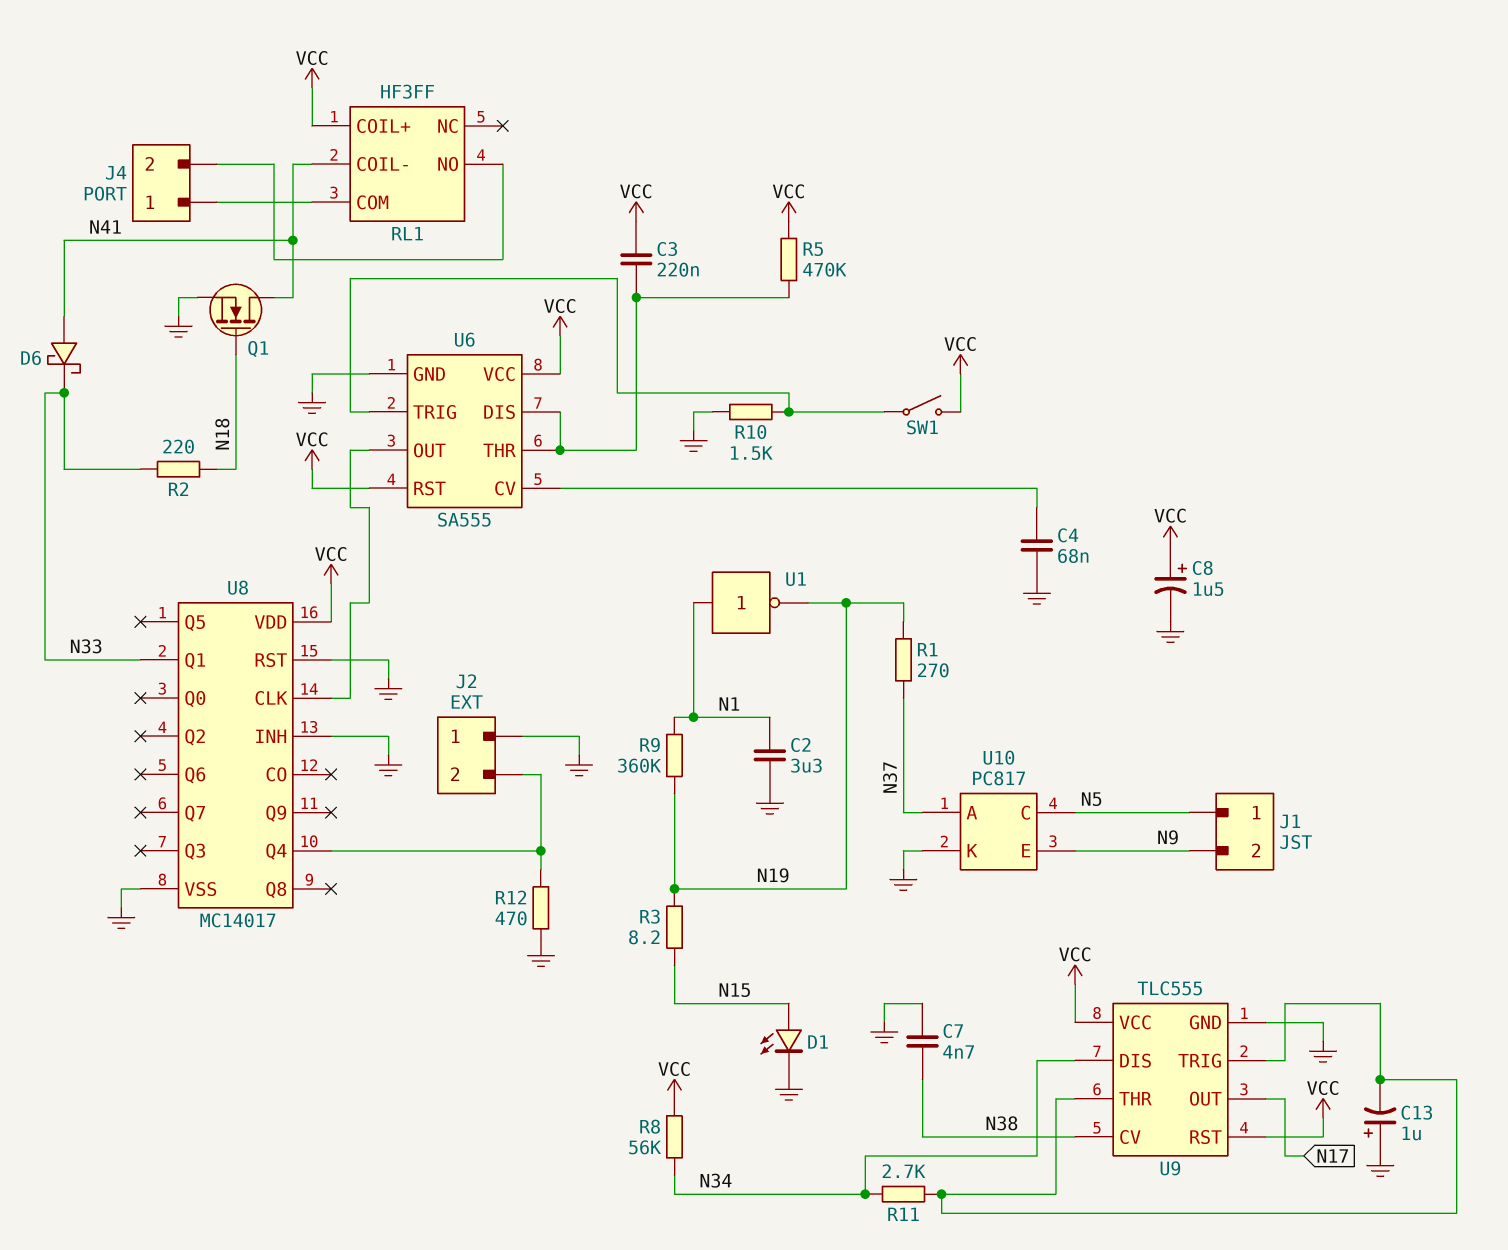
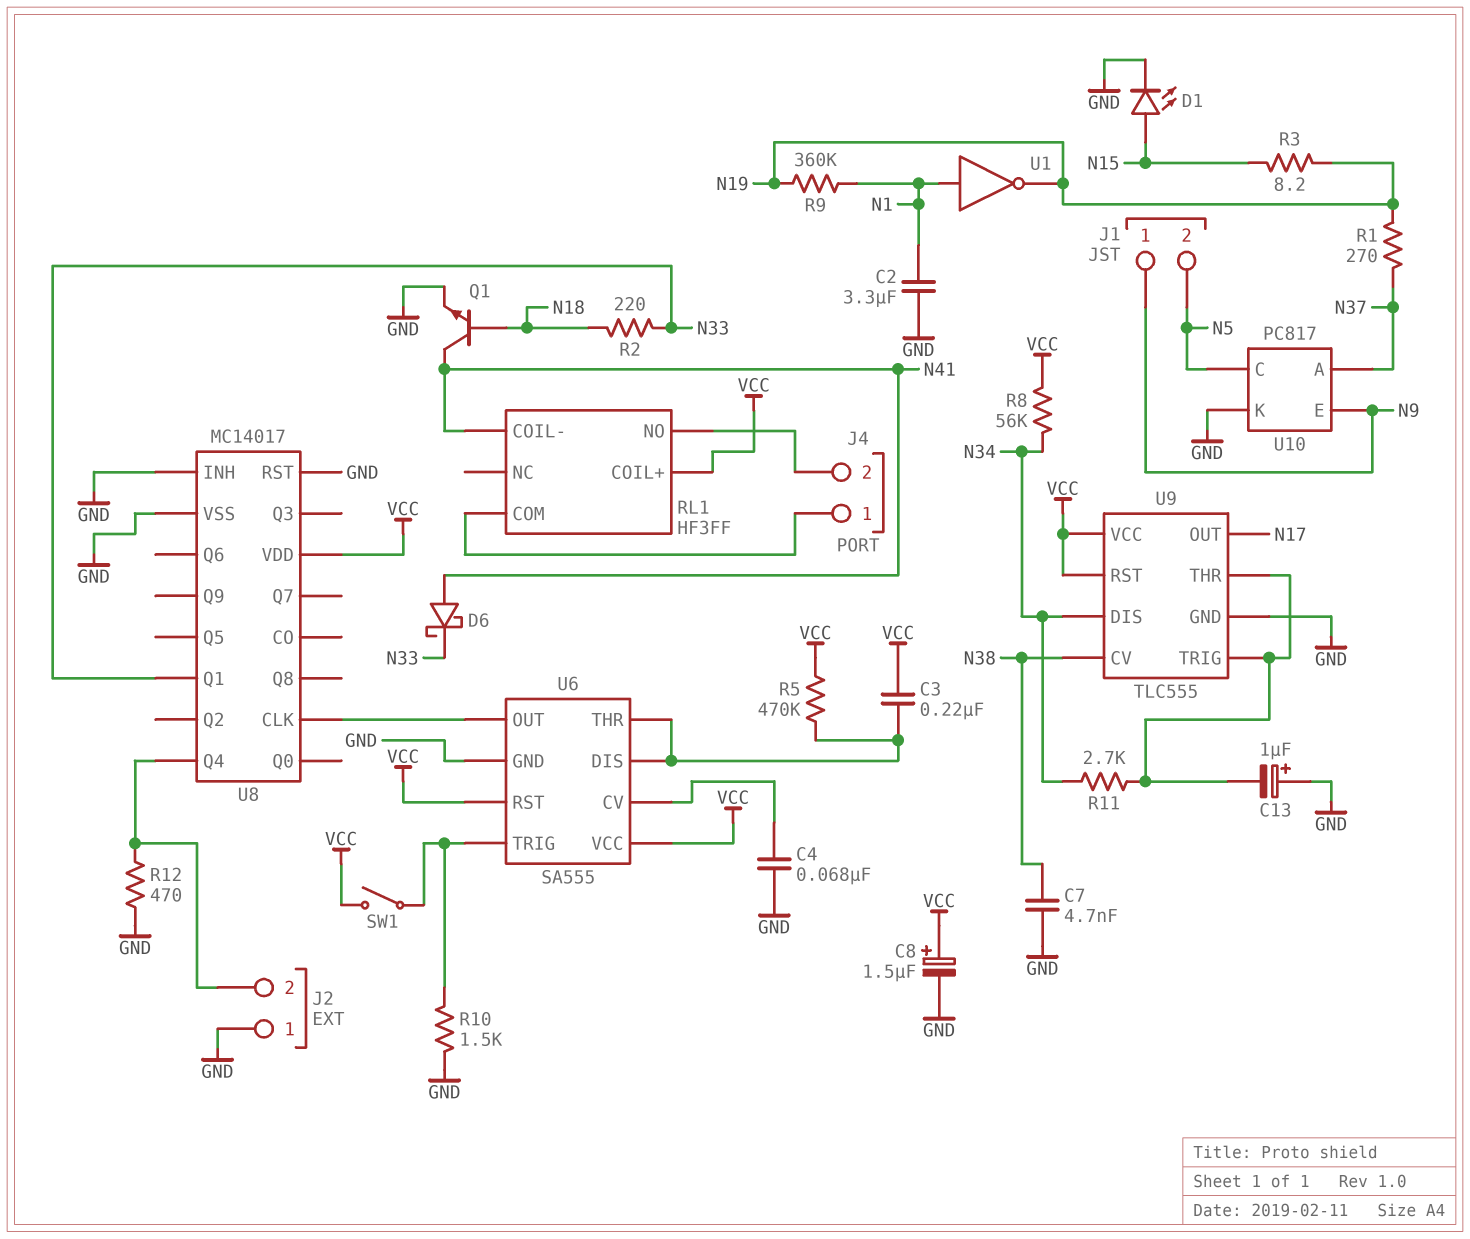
J1 pin 1: N5 -> N9
J1 pin 2: N9 -> N5
Q1: NMOS (G N18, D N41, S GND) -> NPN (B N18, C N41, E GND)

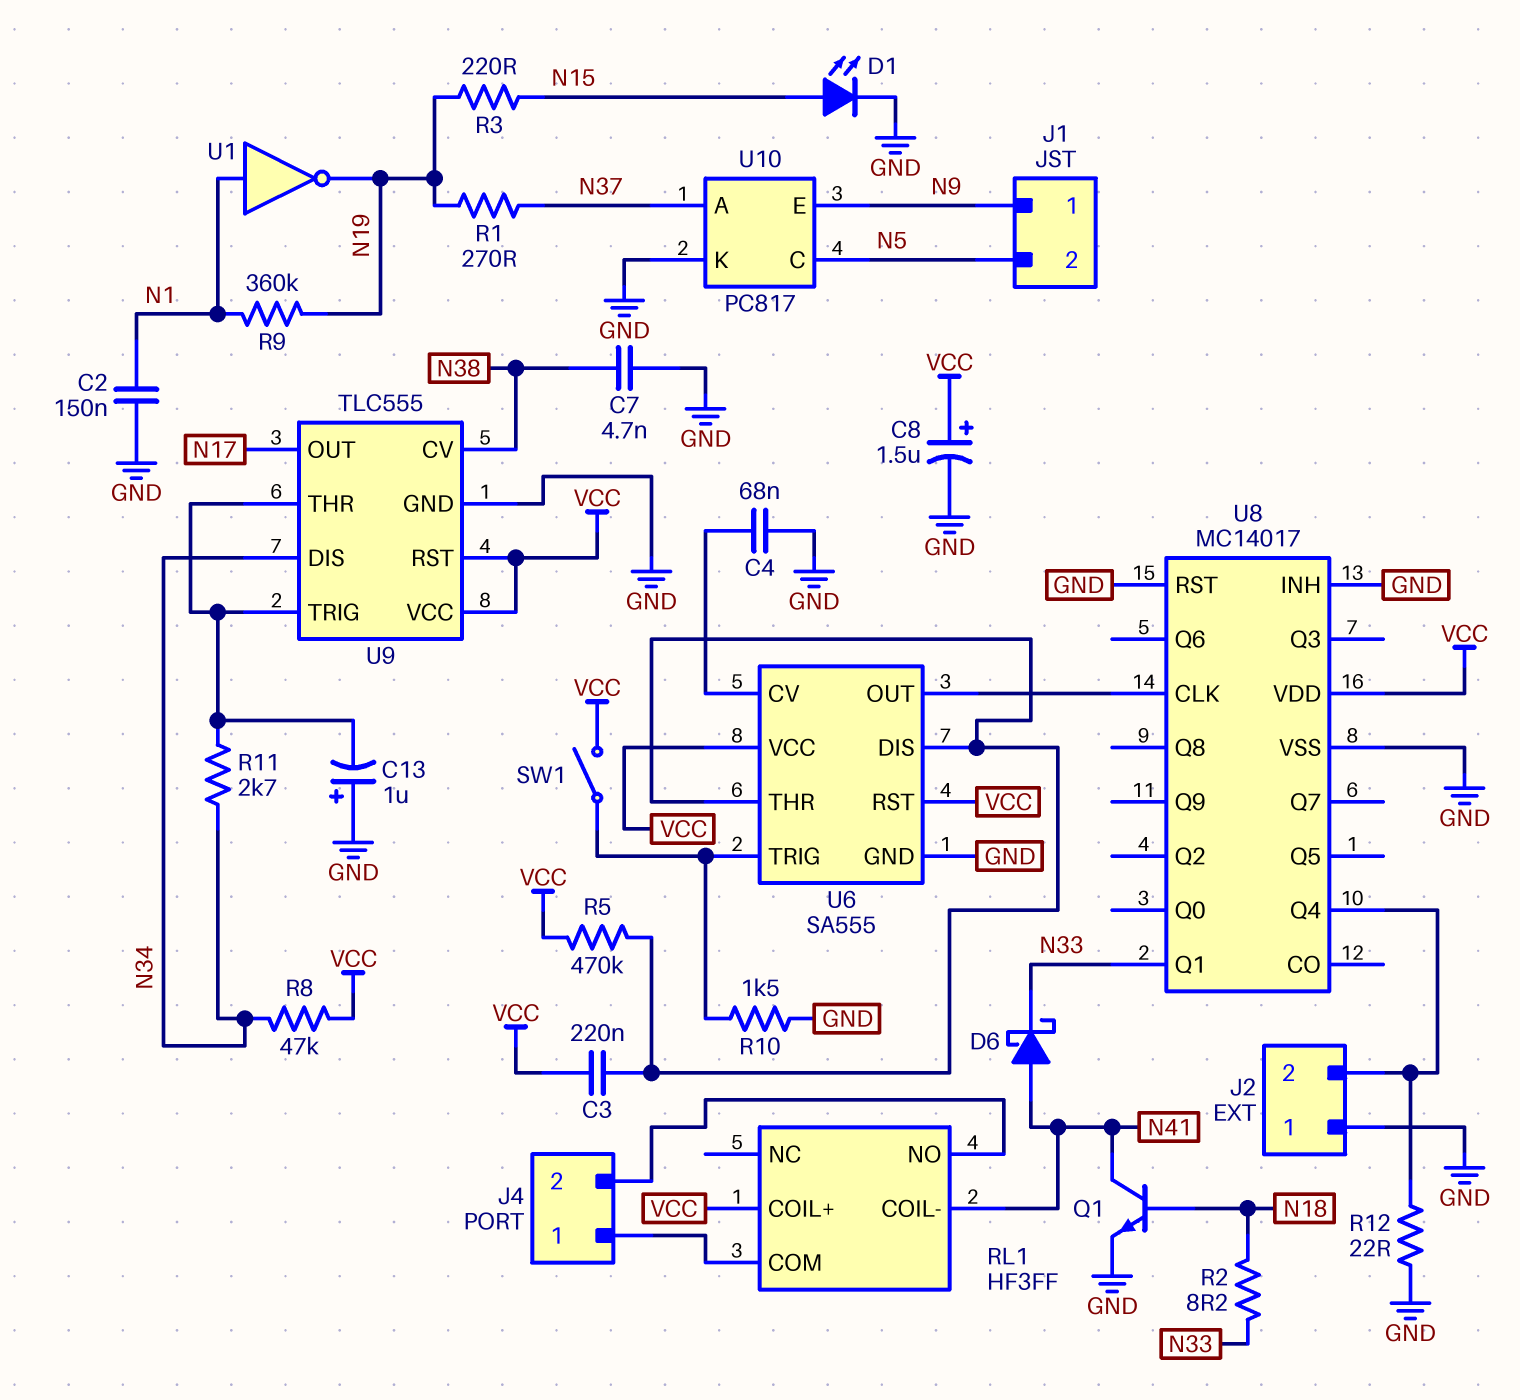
C2: 3.3uF (GND, N1) -> 150nF (GND, N1)
R2: 220 (N18, N33) -> 8.2 (N18, N33)
R3: 8.2 (N15, N19) -> 220 (N15, N19)
R8: 56k (N34, VCC) -> 47k (N34, VCC)
R12: 470 (GND, J2/2) -> 22 (GND, J2/2)

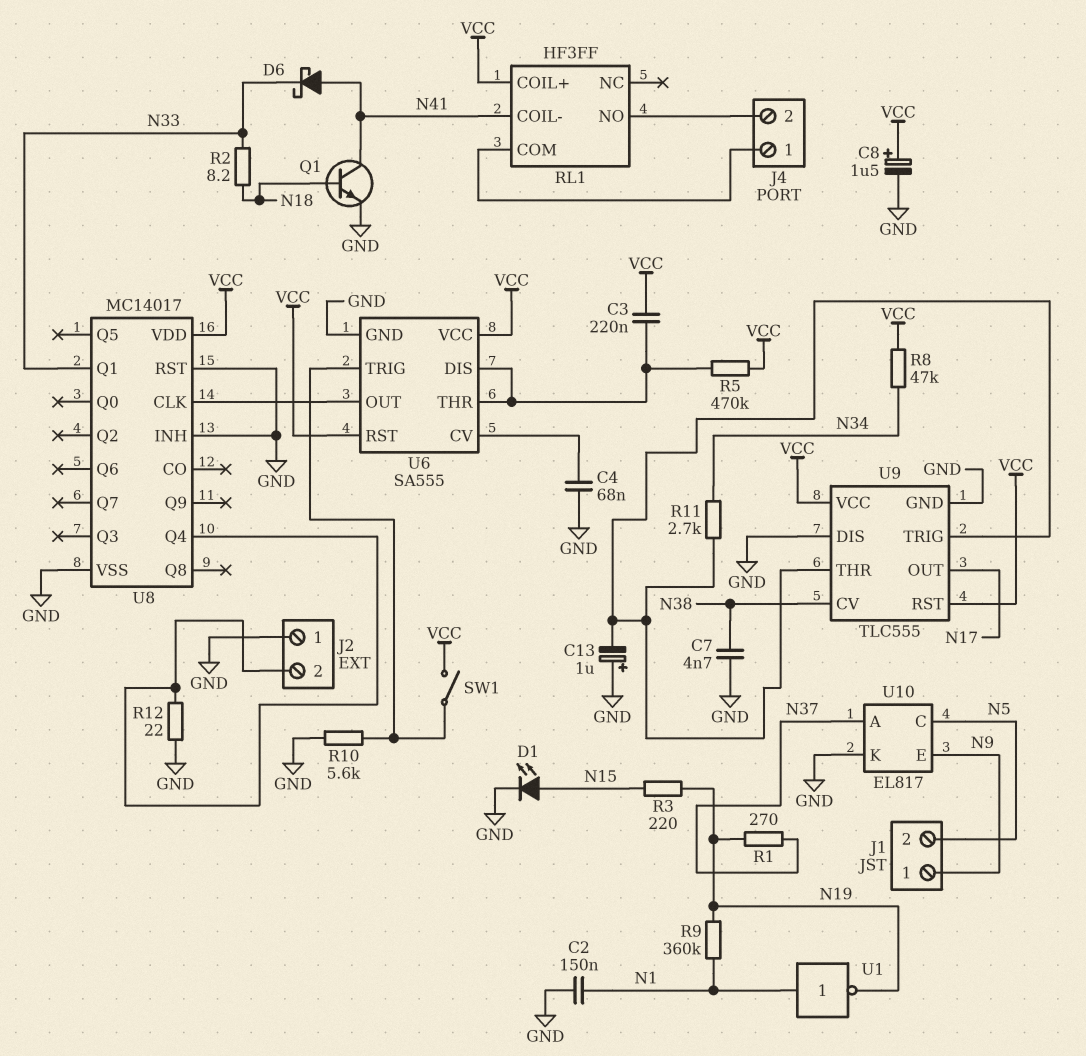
R10: 1.5k (GND, U6/TRIG) -> 5.6k (GND, U6/TRIG)
U9 pin DIS: N34 -> GND
U10: PC817 -> EL817

